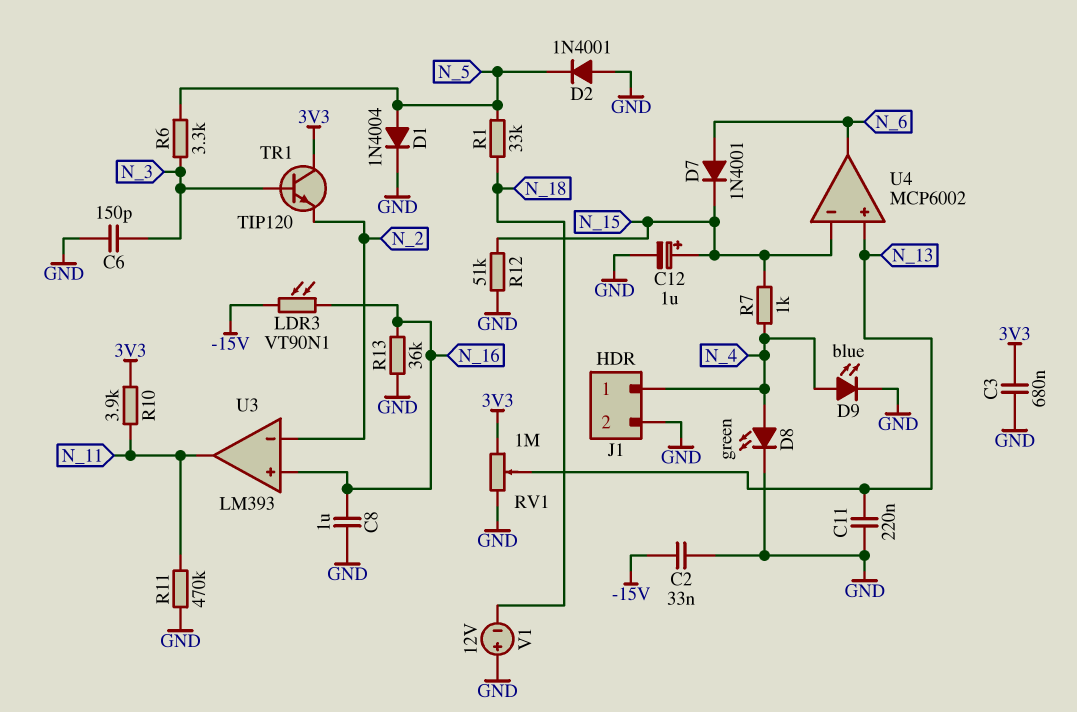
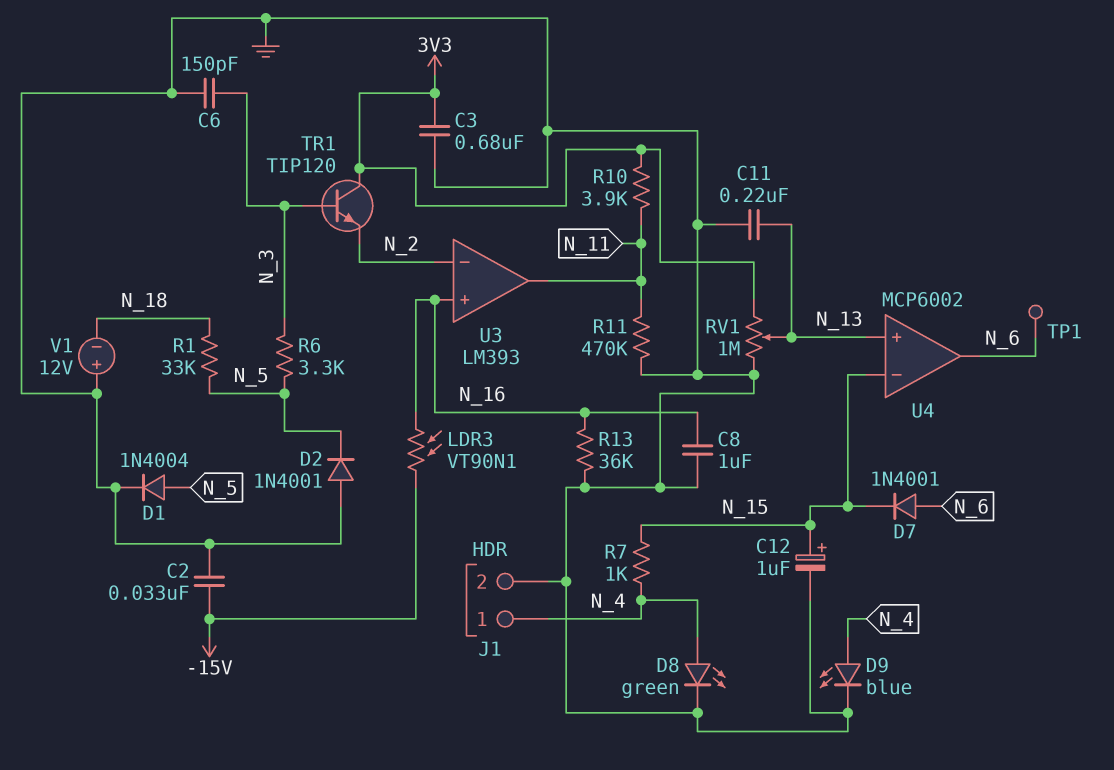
R12: 51k (GND, N_15) -> none
TP1: none -> test point (N_6)

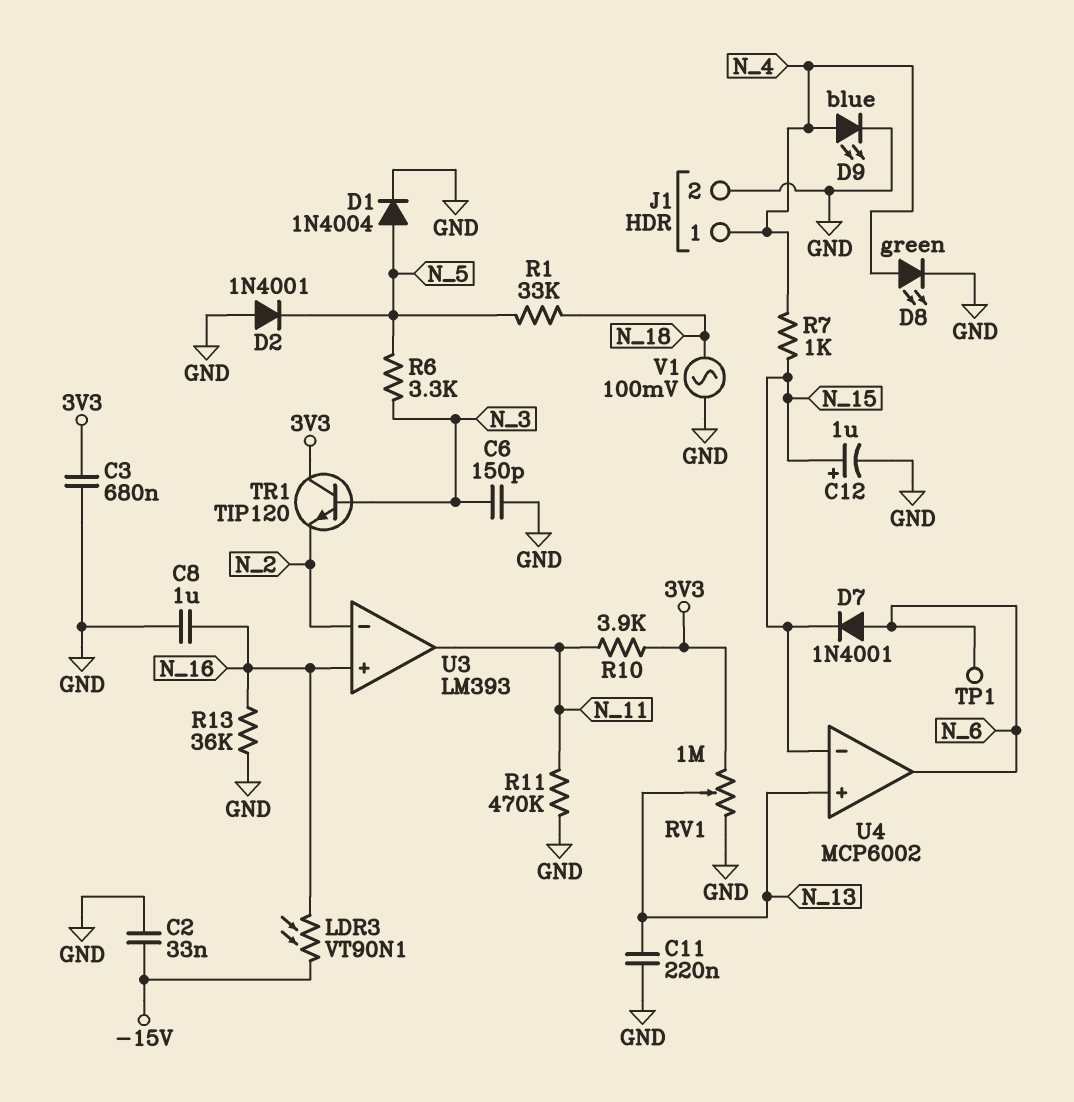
V1: 12V (plus GND, minus N_18) -> AC 100mV (GND, N_18)

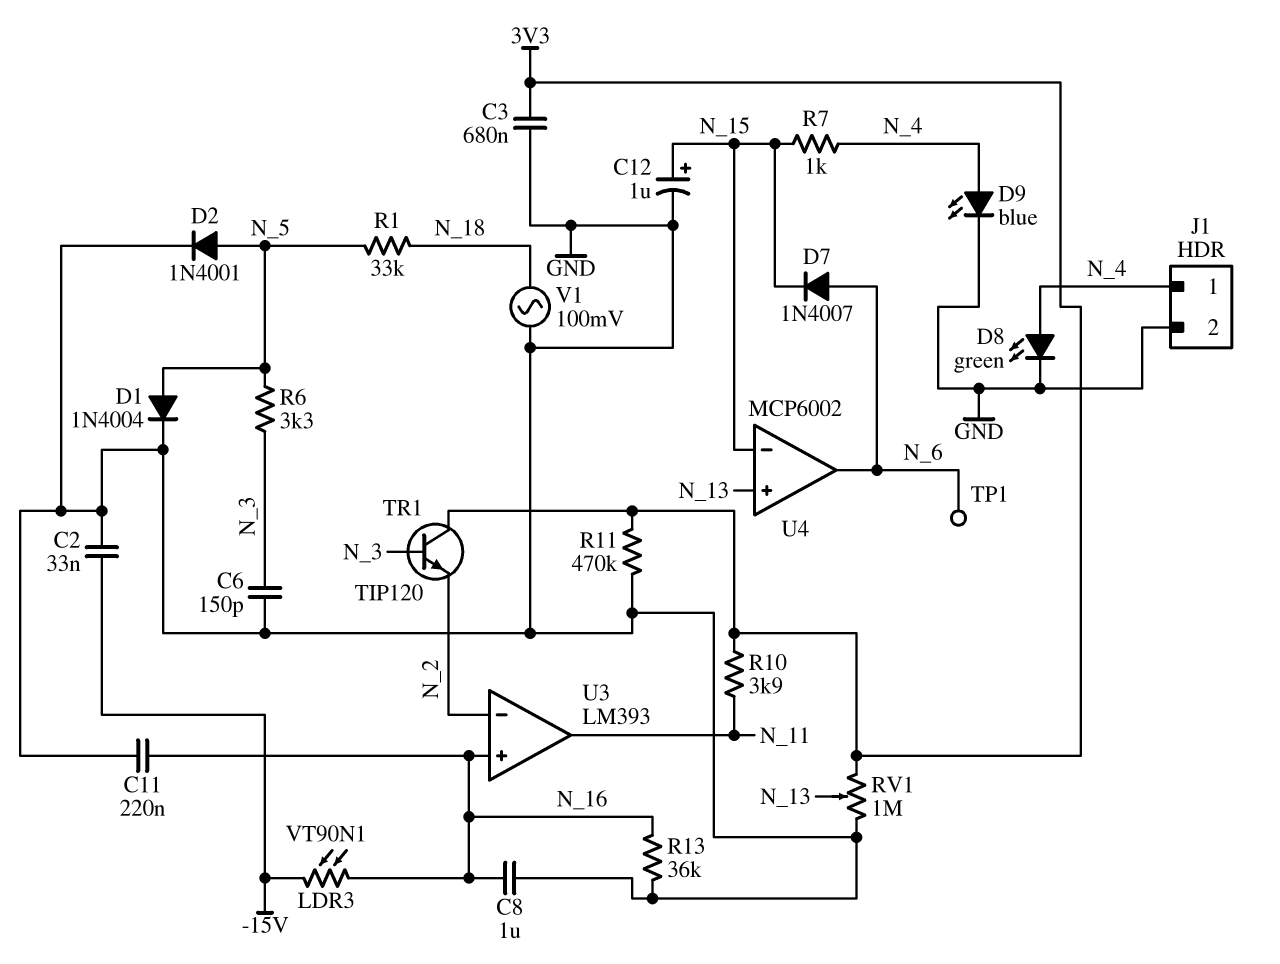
C11: 220nF (GND, N_13) -> 220nF (GND, N_16)
D2: diode 1N4001 (A GND, K N_5) -> diode 1N4001 (A N_5, K GND)
D7: diode 1N4001 (A N_6, K N_15) -> diode 1N4007 (A N_6, K N_15)
R11: 470k (GND, N_11) -> 470k (3V3, GND)

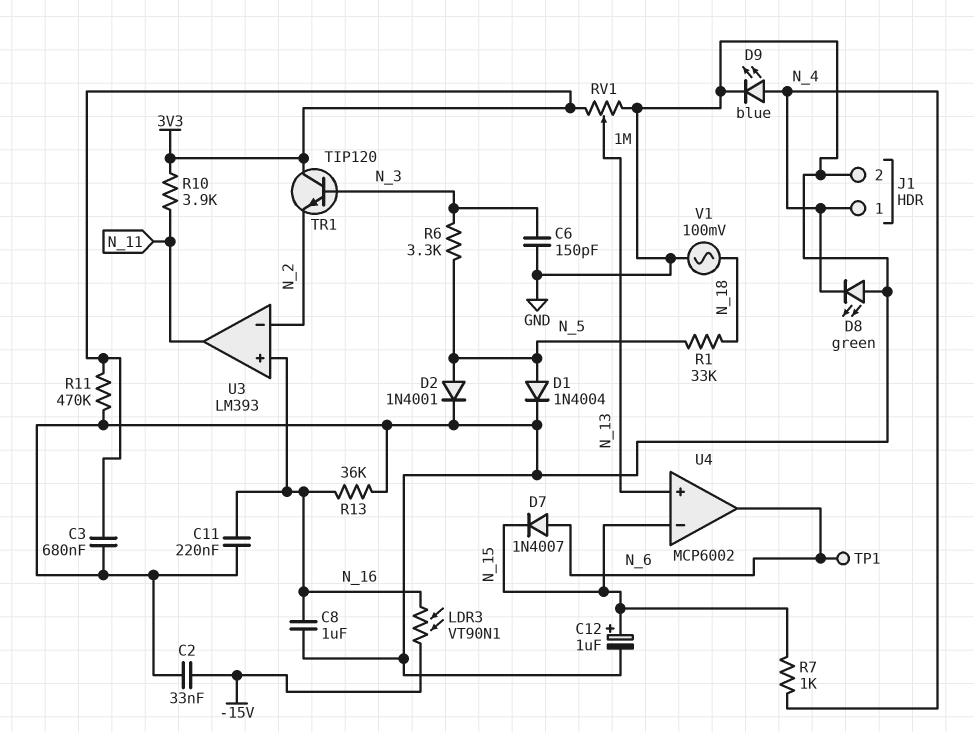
D8: LED green (A N_4, K GND) -> LED green (A GND, K N_4)

